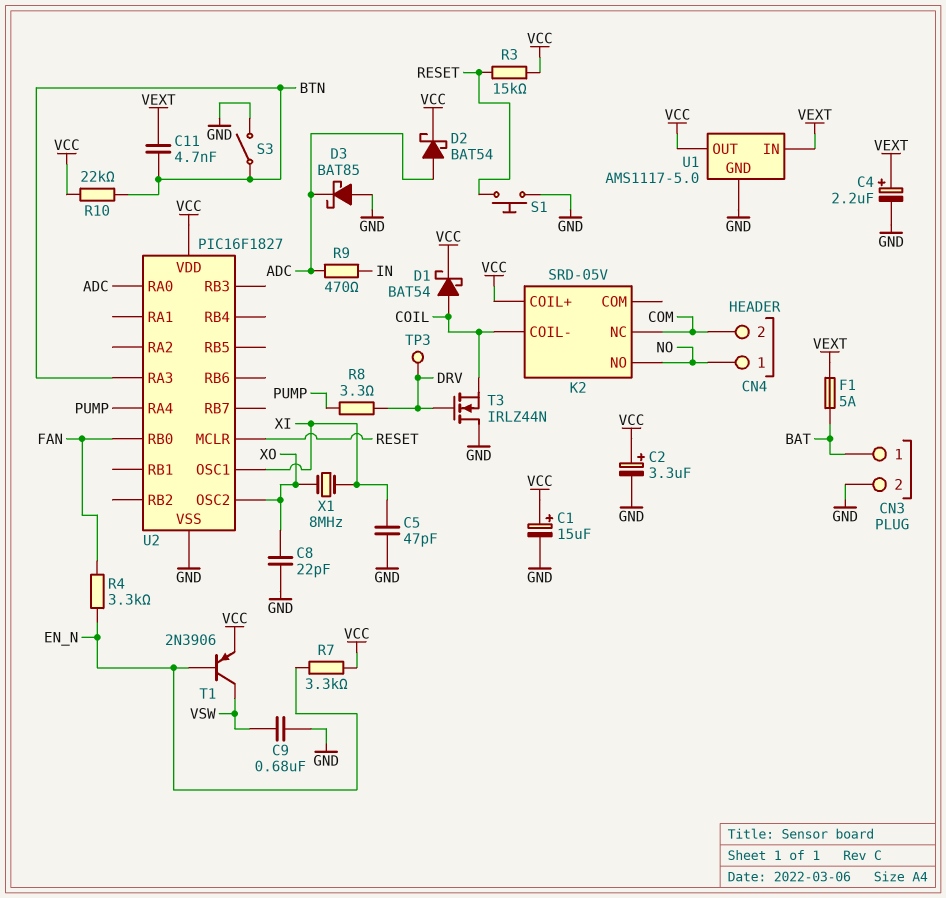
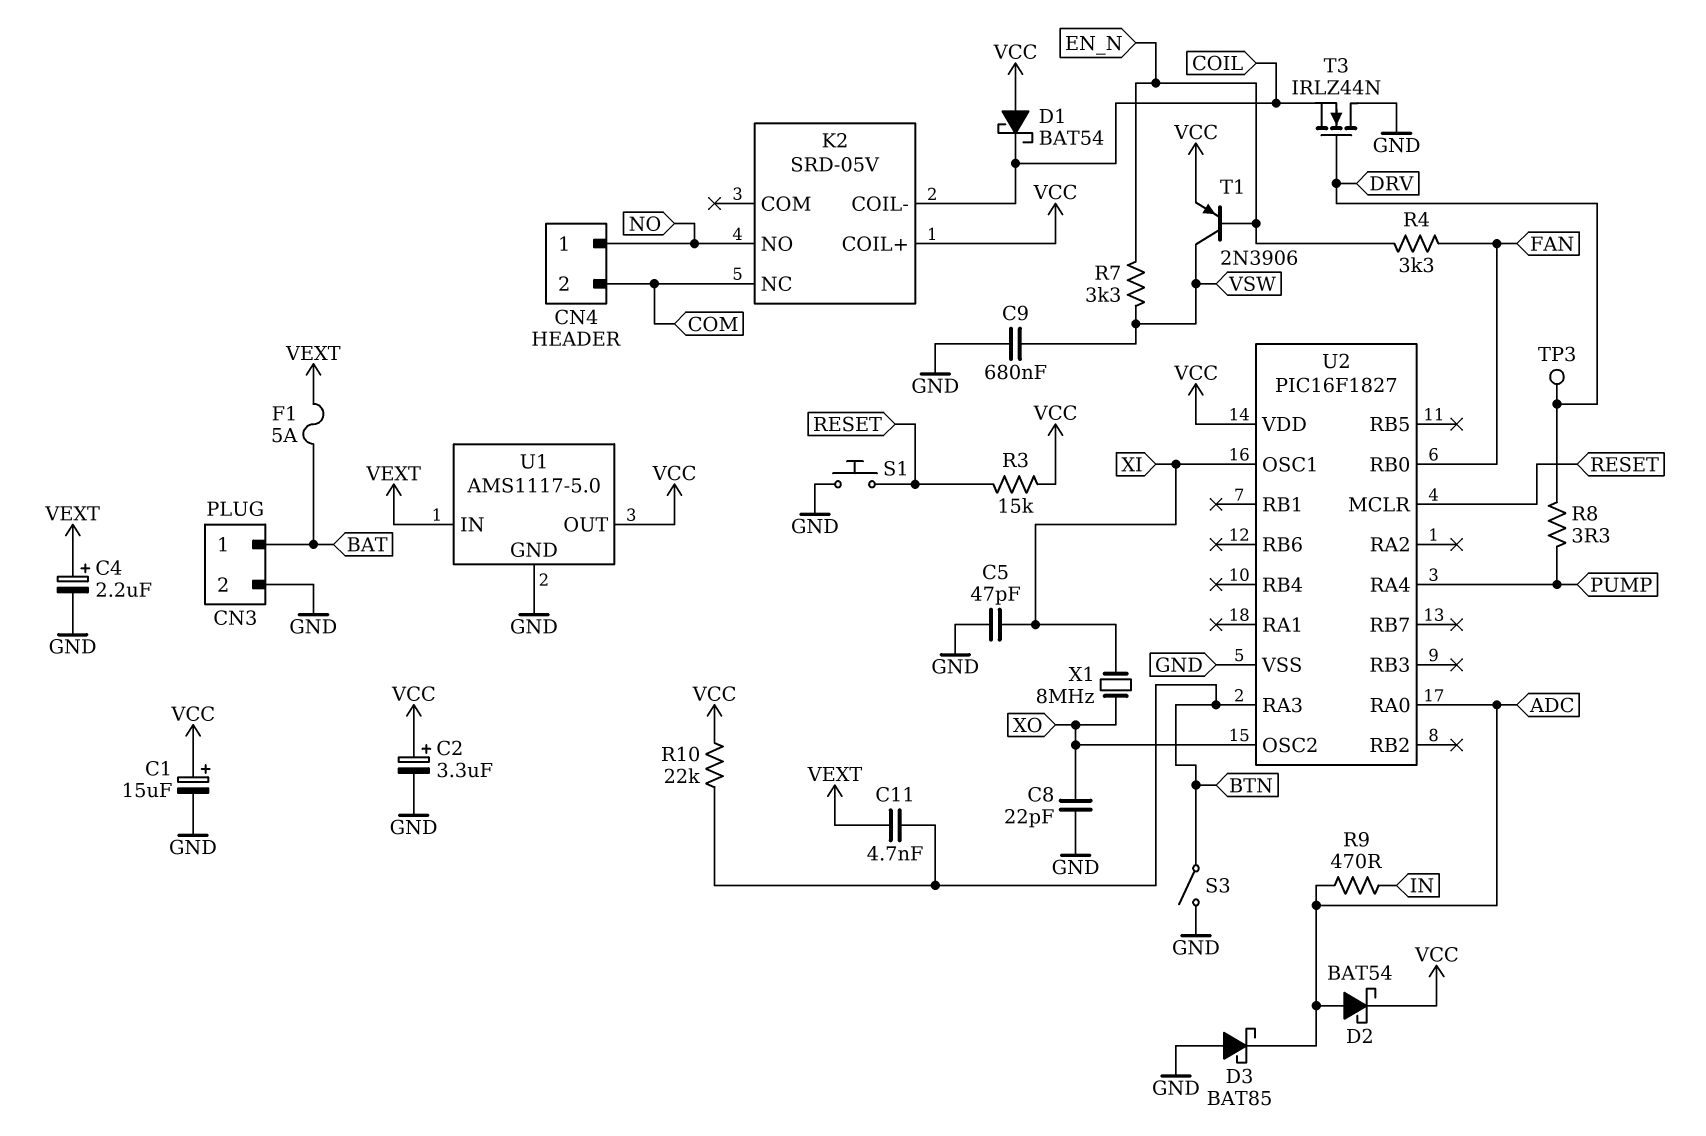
D1: schottky BAT54 (A COIL, K VCC) -> schottky BAT54 (A VCC, K COIL)
R7: 3.3k (EN_N, VCC) -> 3.3k (EN_N, VSW)

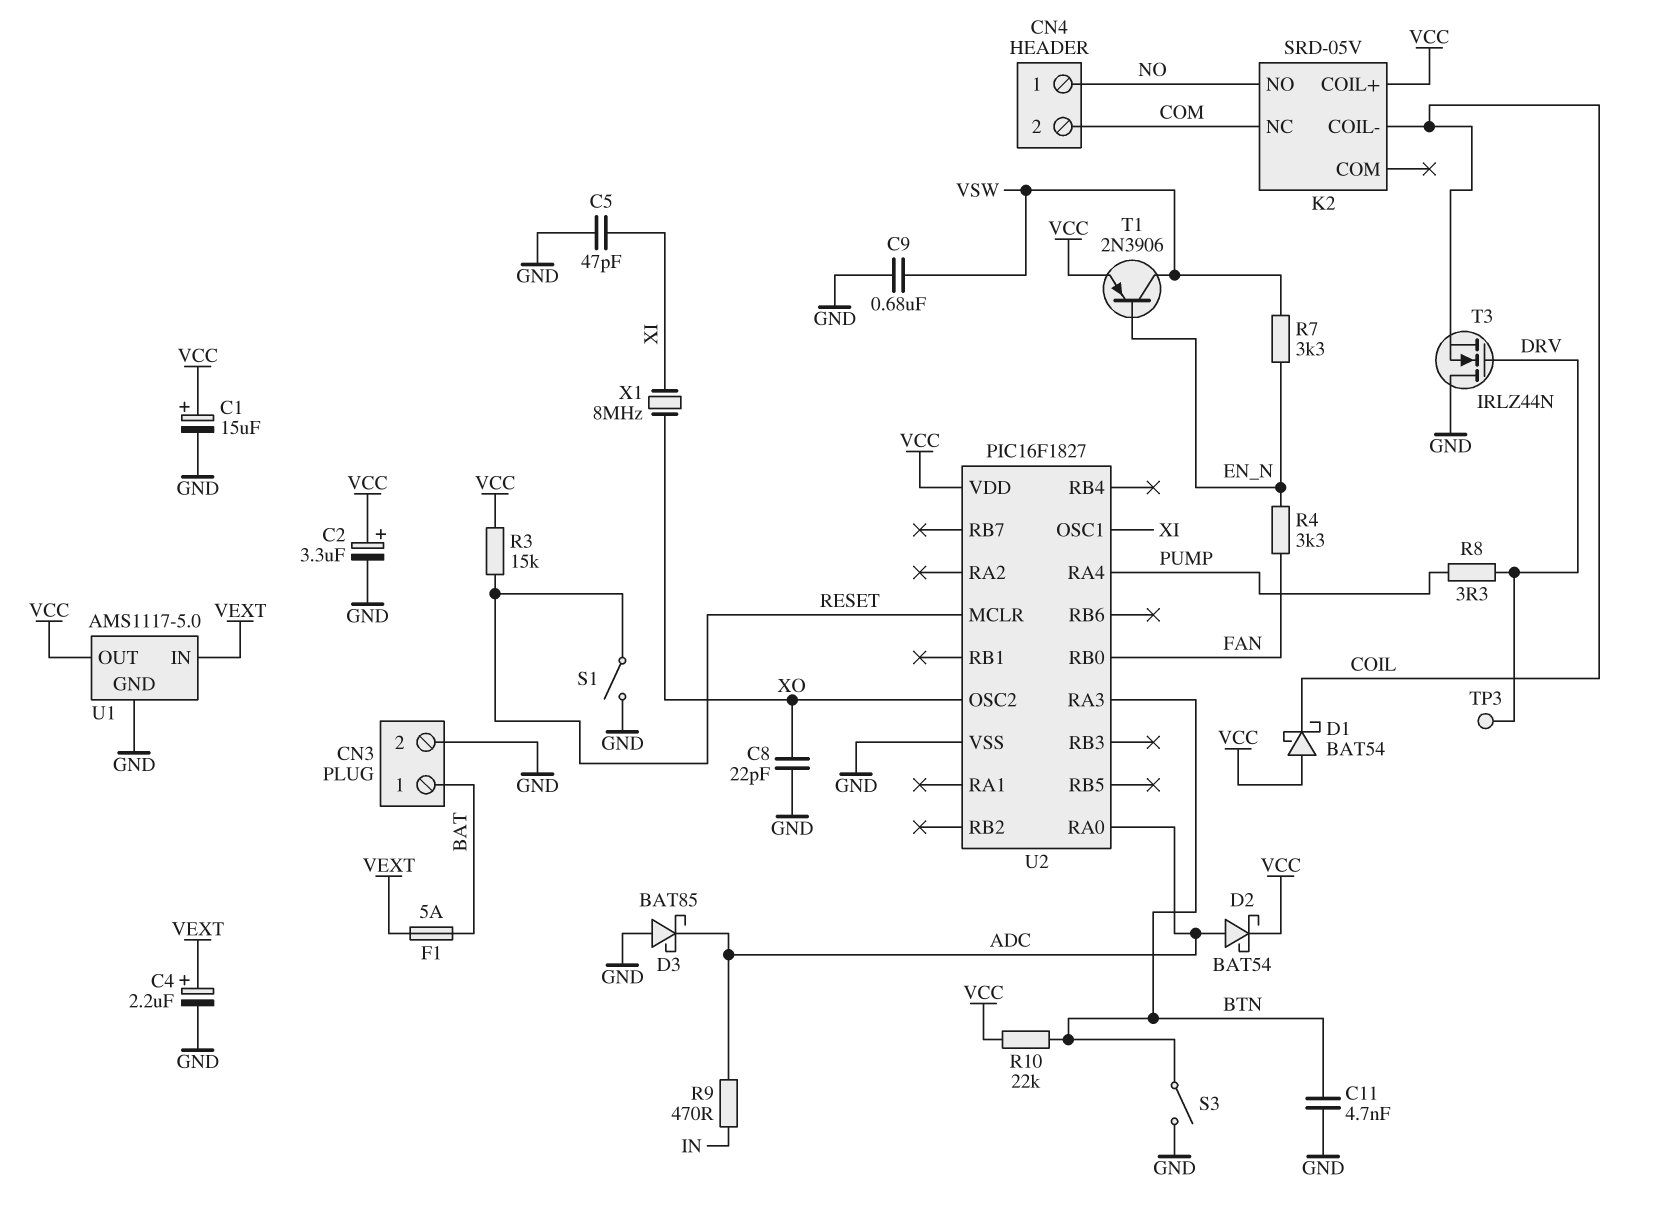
C11: 4.7nF (BTN, VEXT) -> 4.7nF (BTN, GND)
S1: button (GND, RESET) -> switch (GND, RESET)

